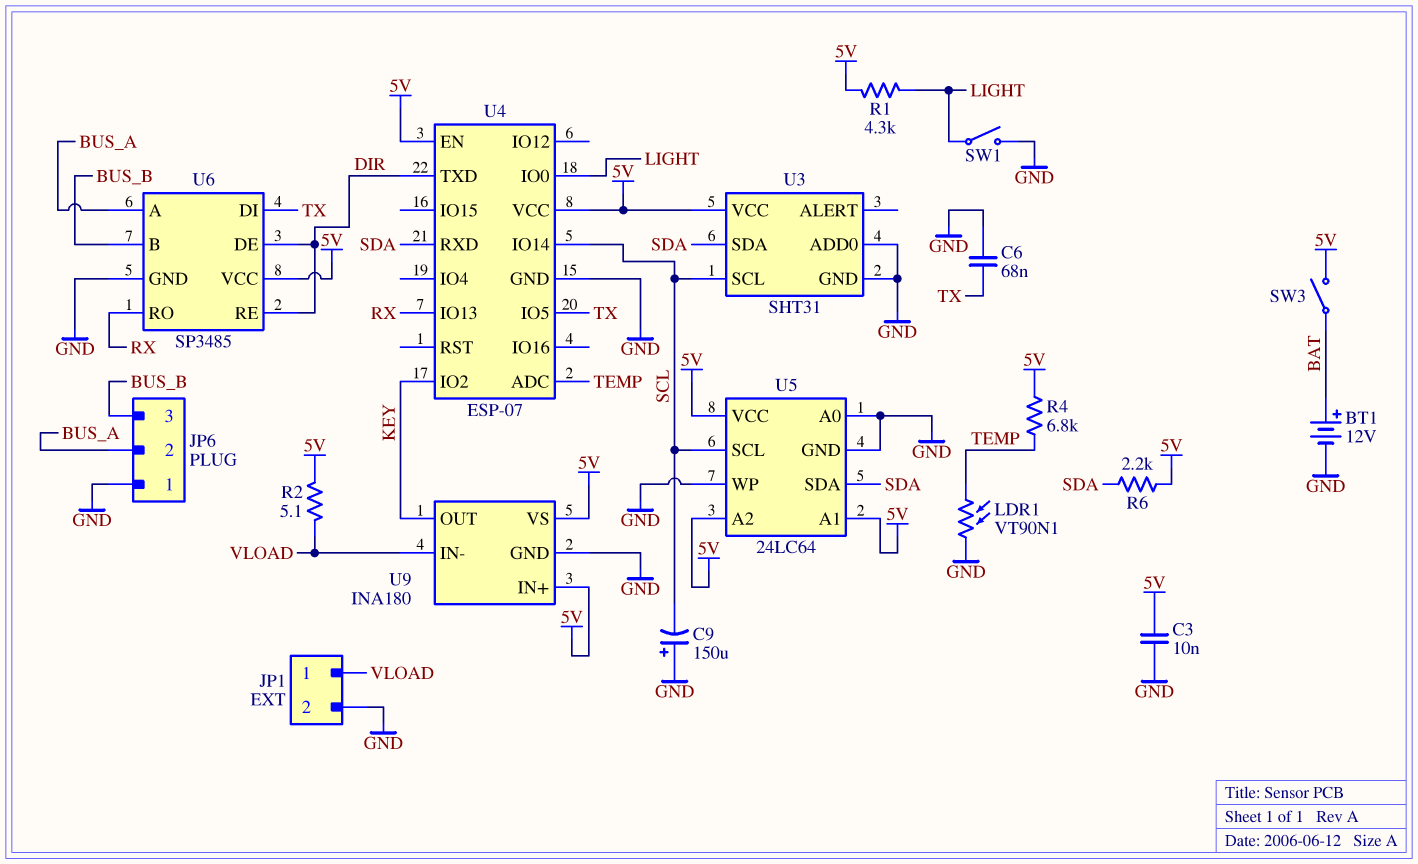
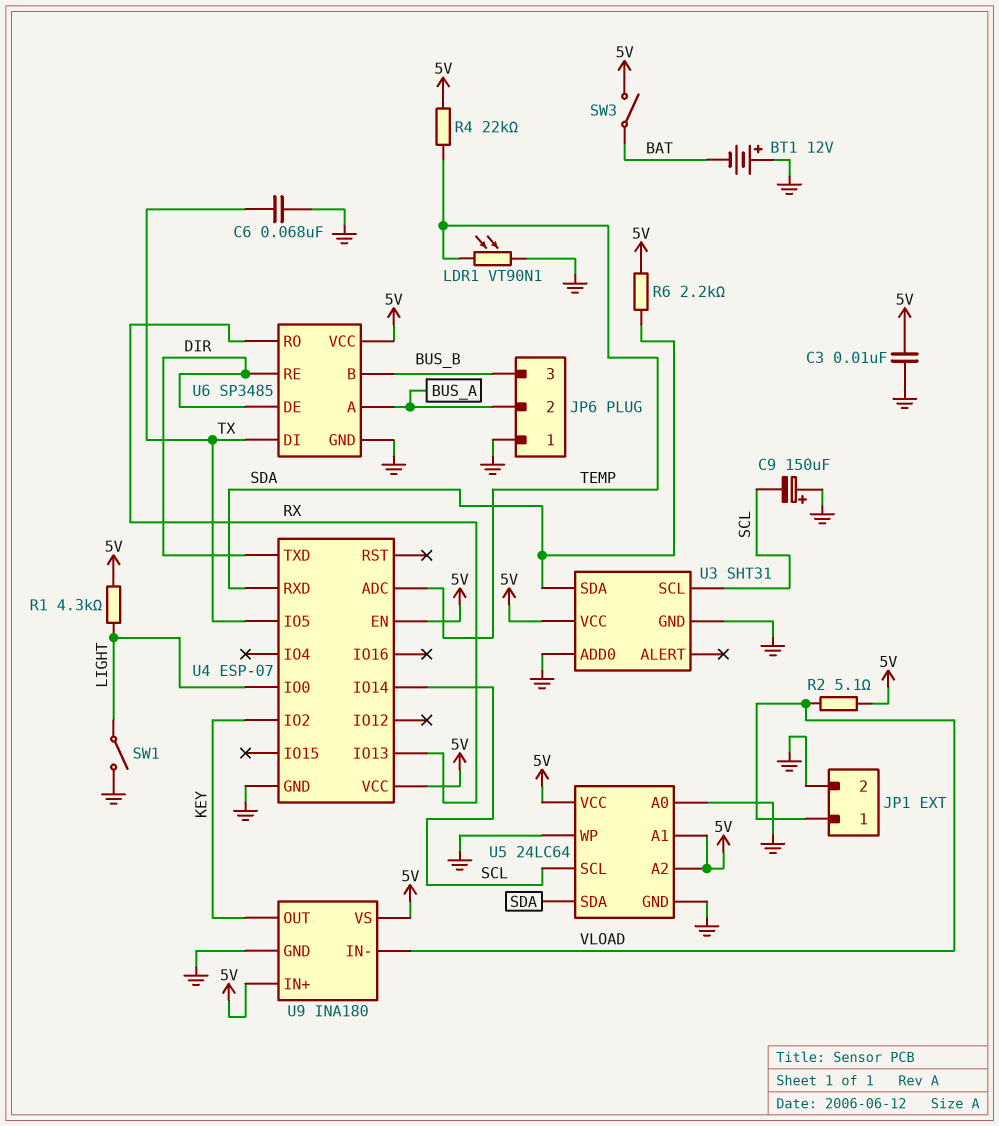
BT1: 12V (plus BAT, minus GND) -> 12V (plus GND, minus BAT)
R4: 6.8k (5V, TEMP) -> 22k (5V, TEMP)

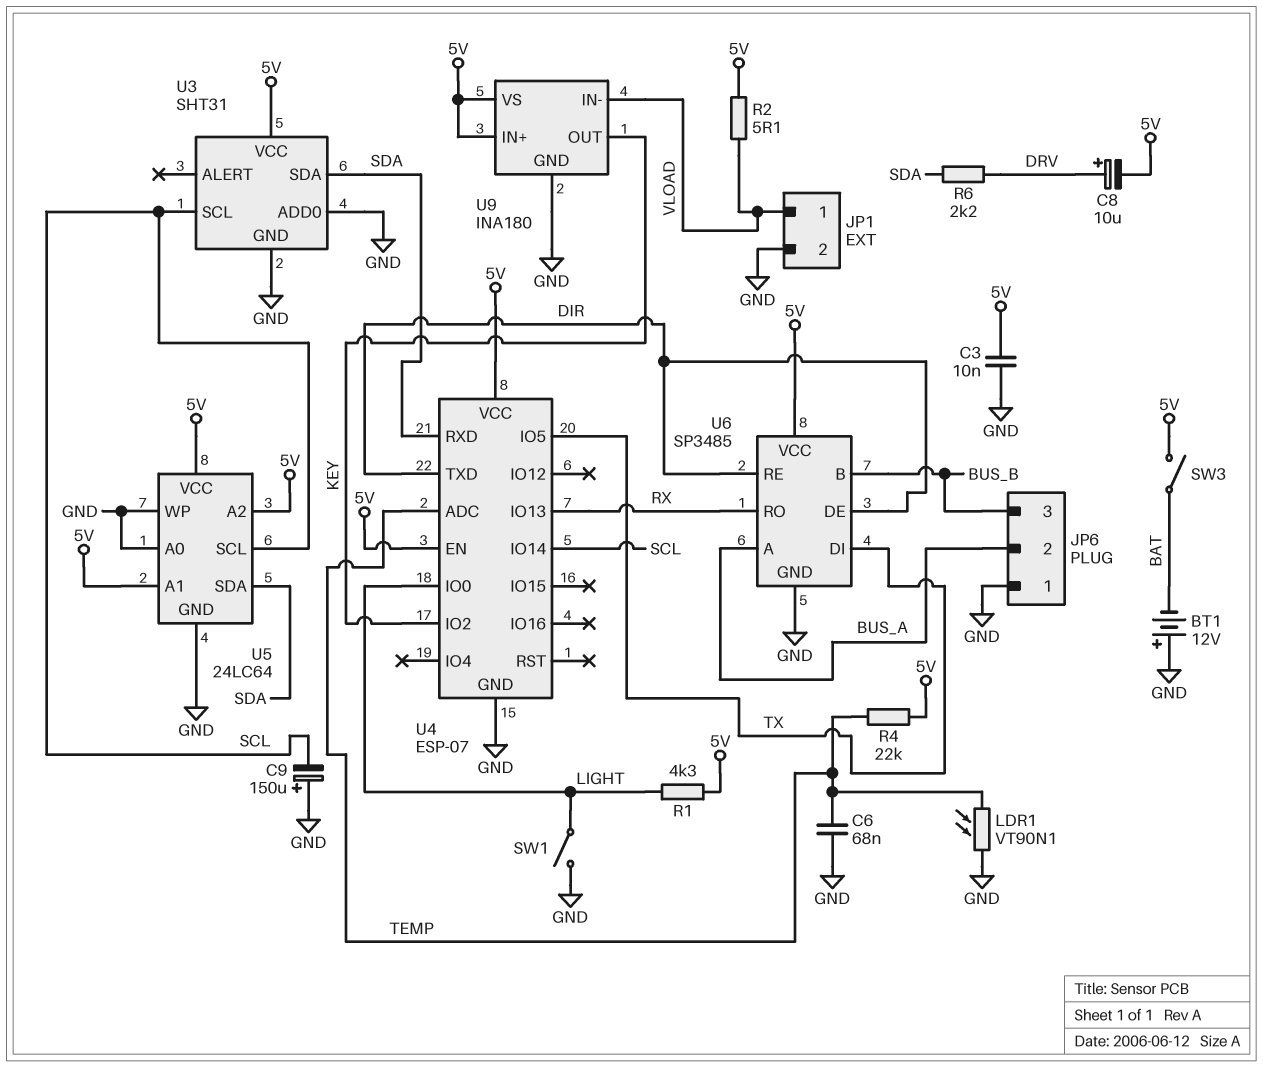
C6: 68nF (GND, TX) -> 68nF (GND, TEMP)
C8: none -> 10uF (plus DRV, minus 5V)
R6: 2.2k (5V, SDA) -> 2.2k (DRV, SDA)

